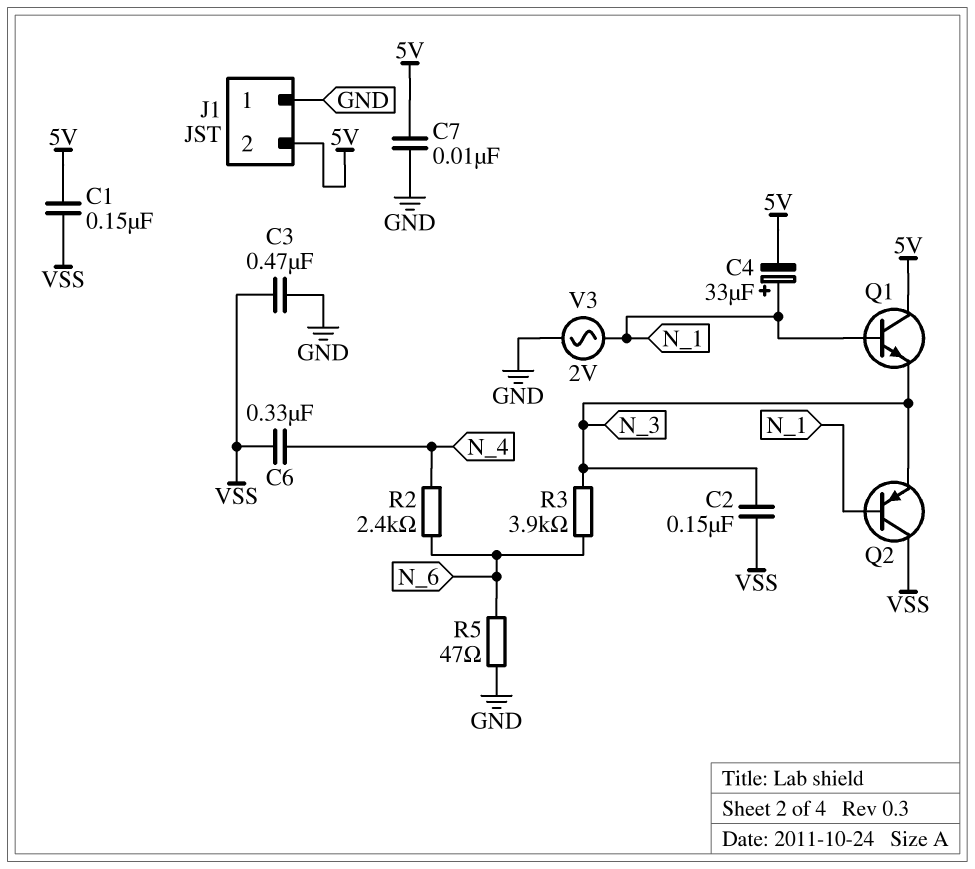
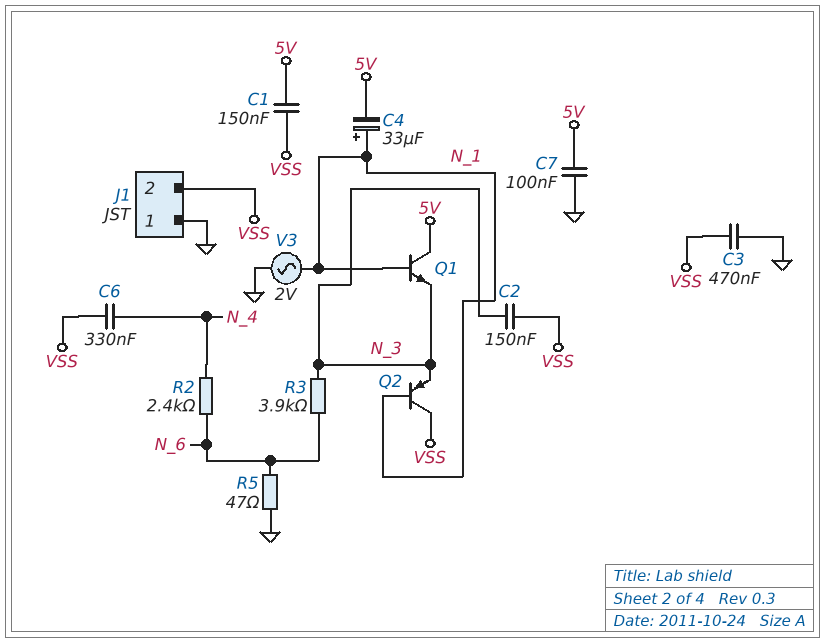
C7: 10nF (5V, GND) -> 100nF (5V, GND)
J1 pin 2: 5V -> VSS

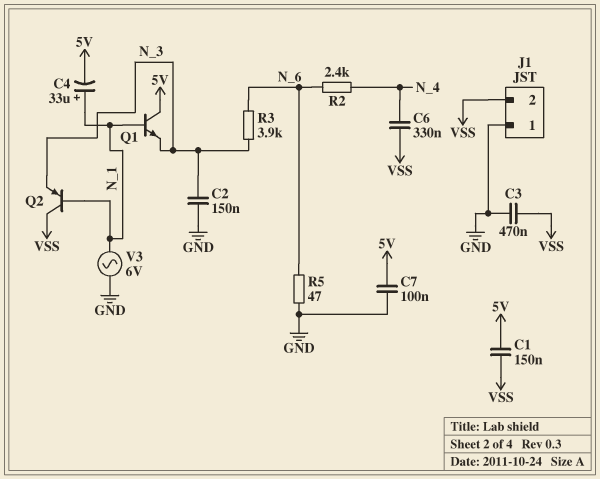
C2: 150nF (N_3, VSS) -> 150nF (GND, N_3)
V3: AC 2V (GND, N_1) -> AC 6V (GND, N_1)

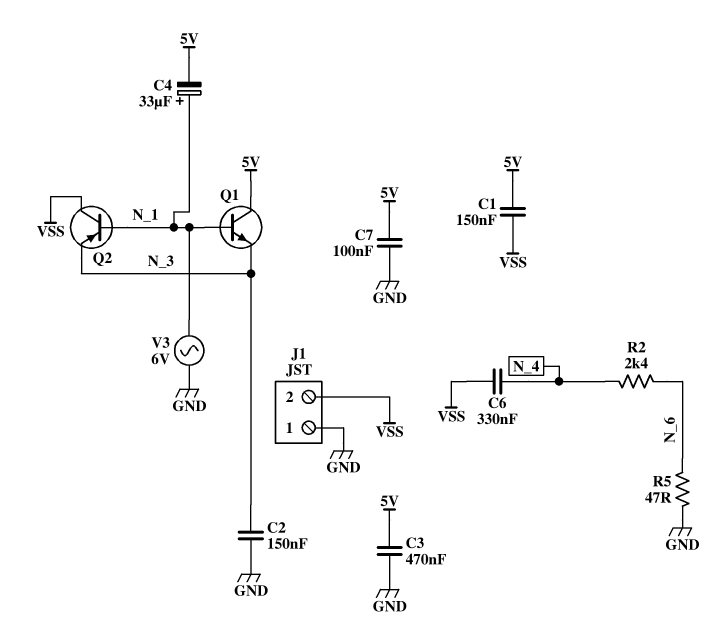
C3: 470nF (GND, VSS) -> 470nF (5V, GND)
R3: 3.9k (N_3, N_6) -> none

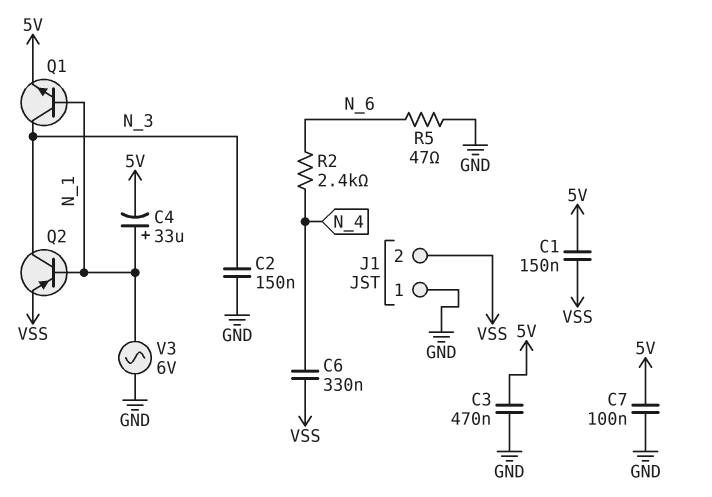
Q1: NPN (B N_1, C 5V, E N_3) -> NPN (B N_1, C N_3, E 5V)
Q2: PNP (B N_1, C VSS, E N_3) -> PNP (B N_1, C N_3, E VSS)

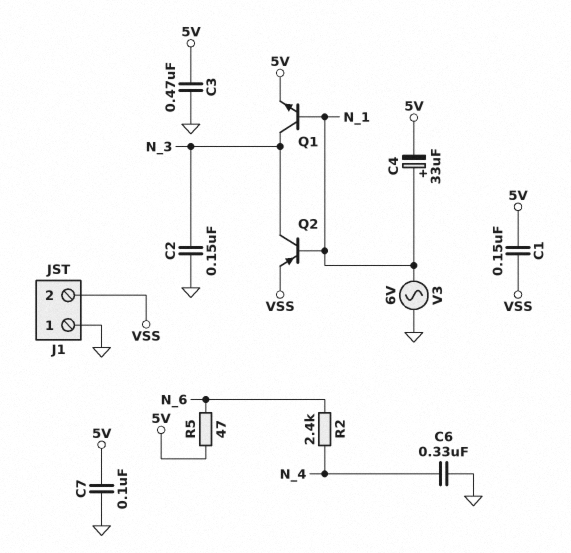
C6: 330nF (N_4, VSS) -> 330nF (GND, N_4)
R5: 47 (GND, N_6) -> 47 (5V, N_6)

